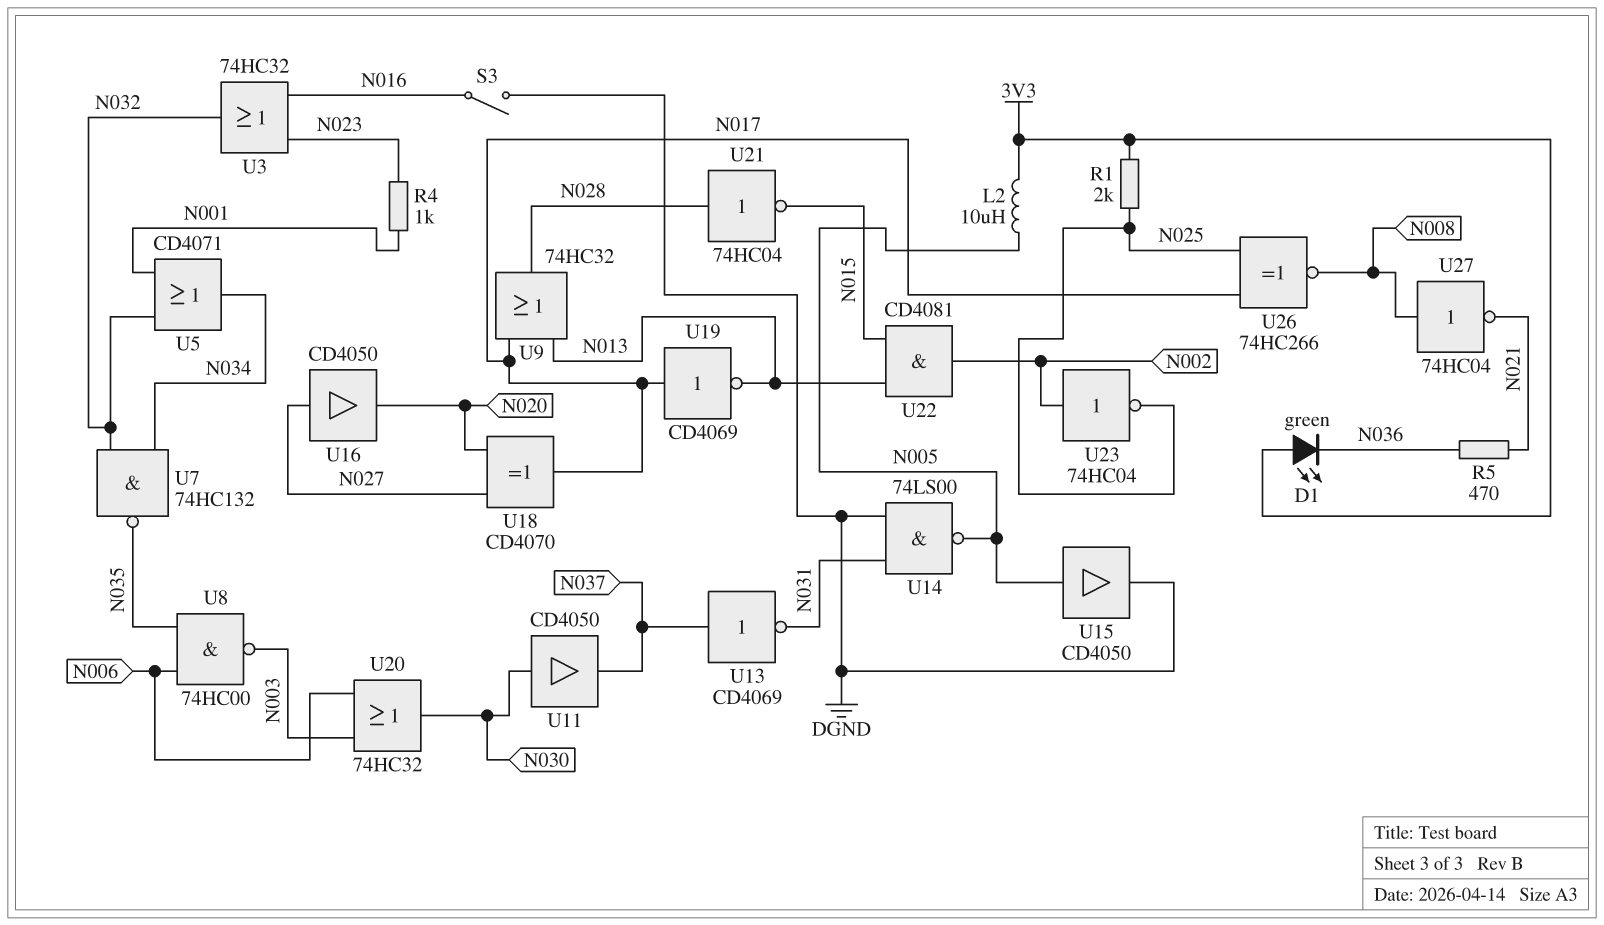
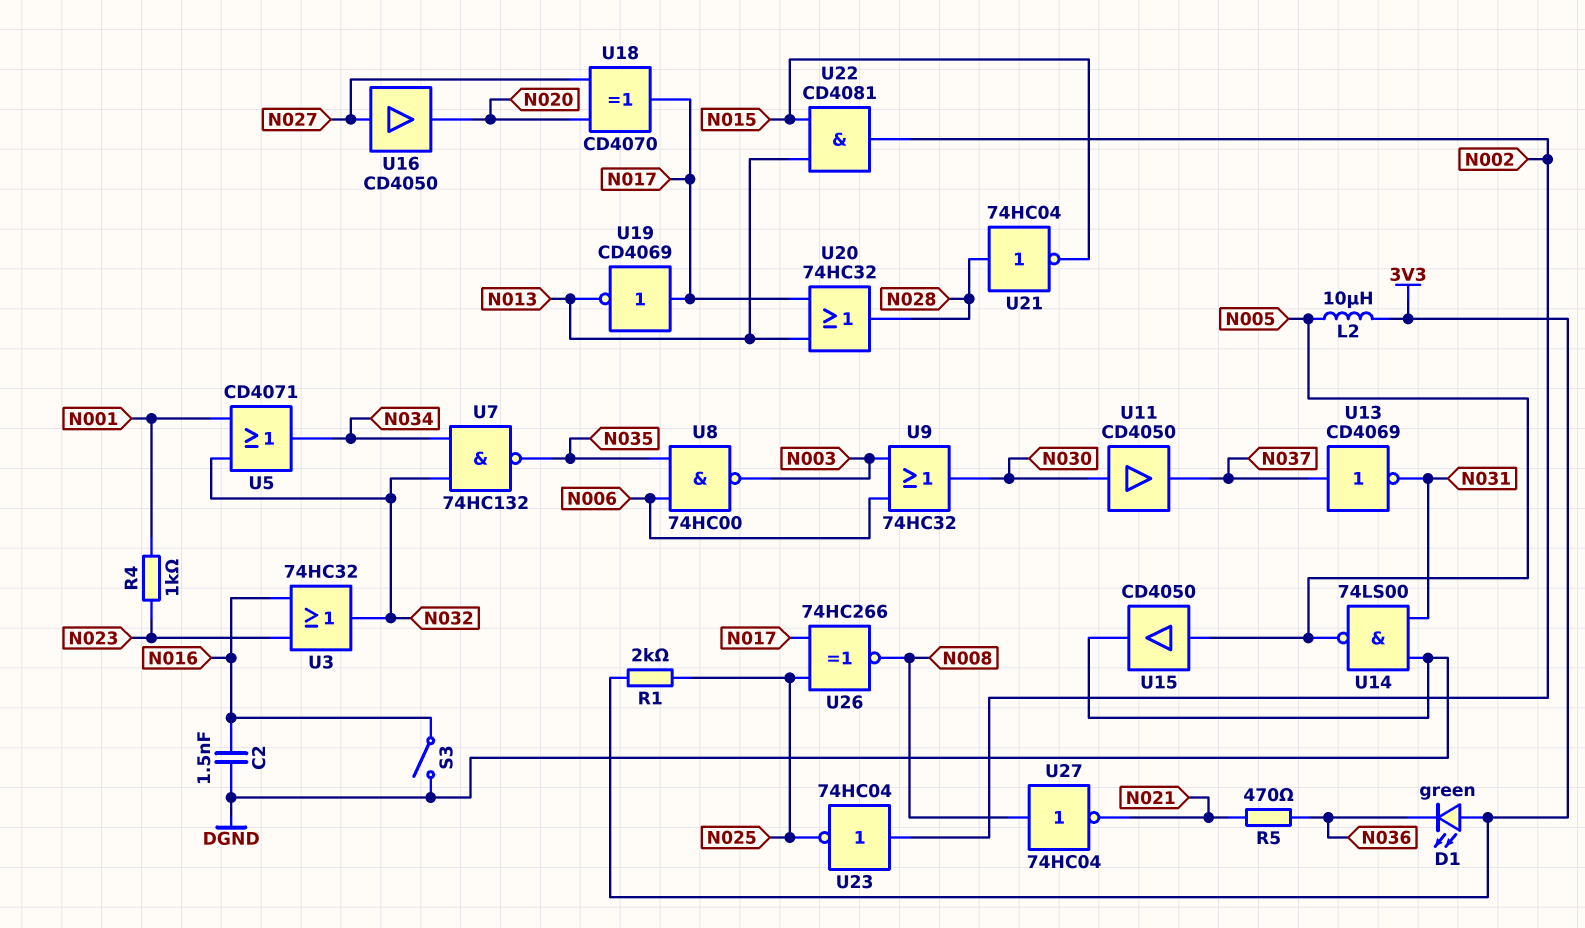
C2: none -> 1.5nF (DGND, N016)
U9: OR 74HC32 (in N013, in N017, out N028) -> OR 74HC32 (in N003, in N006, out N030)
U20: OR 74HC32 (in N003, in N006, out N030) -> OR 74HC32 (in N013, in N017, out N028)

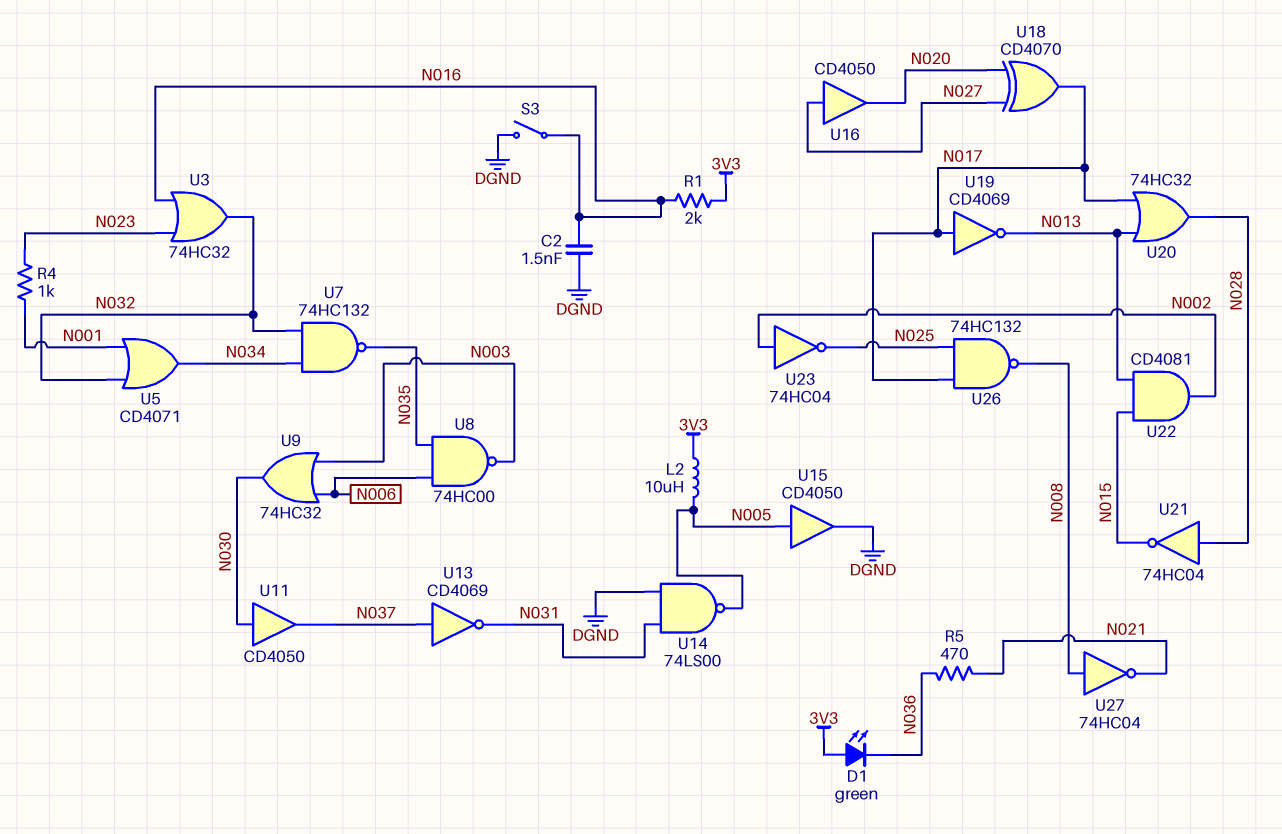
R1: 2k (3V3, N025) -> 2k (3V3, N016)
U26: XNOR 74HC266 (in N017, in N025, out N008) -> NAND 74HC132 (in N017, in N025, out N008)

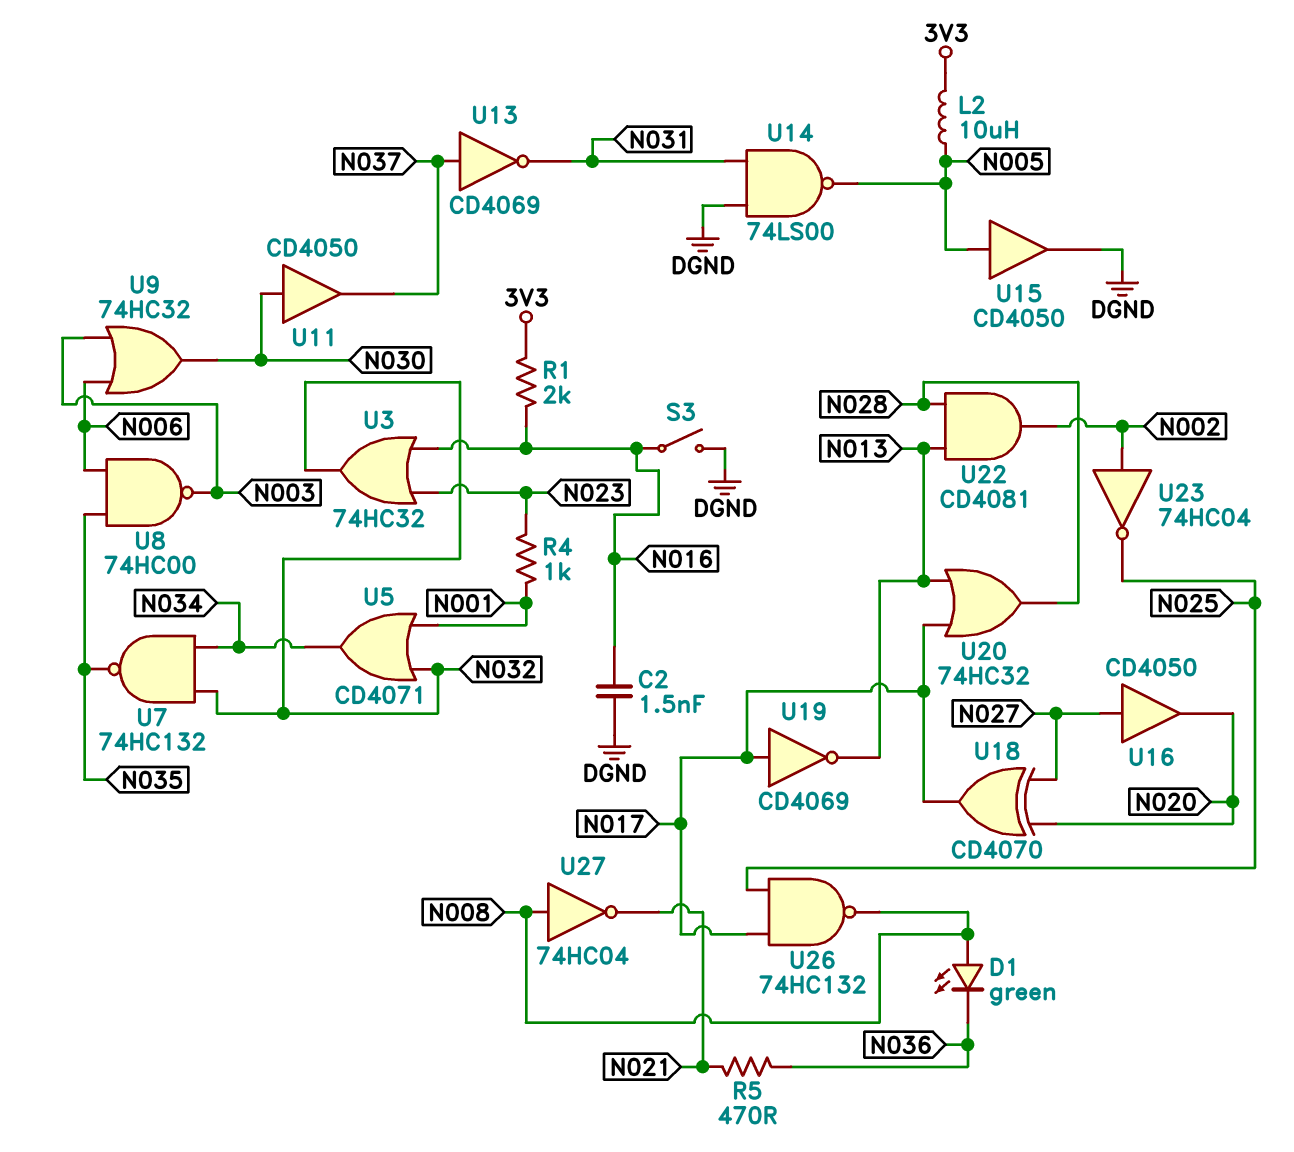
D1: LED green (A 3V3, K N036) -> LED green (A N008, K N036)
U21: NOT 74HC04 (in N028, out N015) -> none
U22: AND CD4081 (in N013, in N015, out N002) -> AND CD4081 (in N013, in N028, out N002)

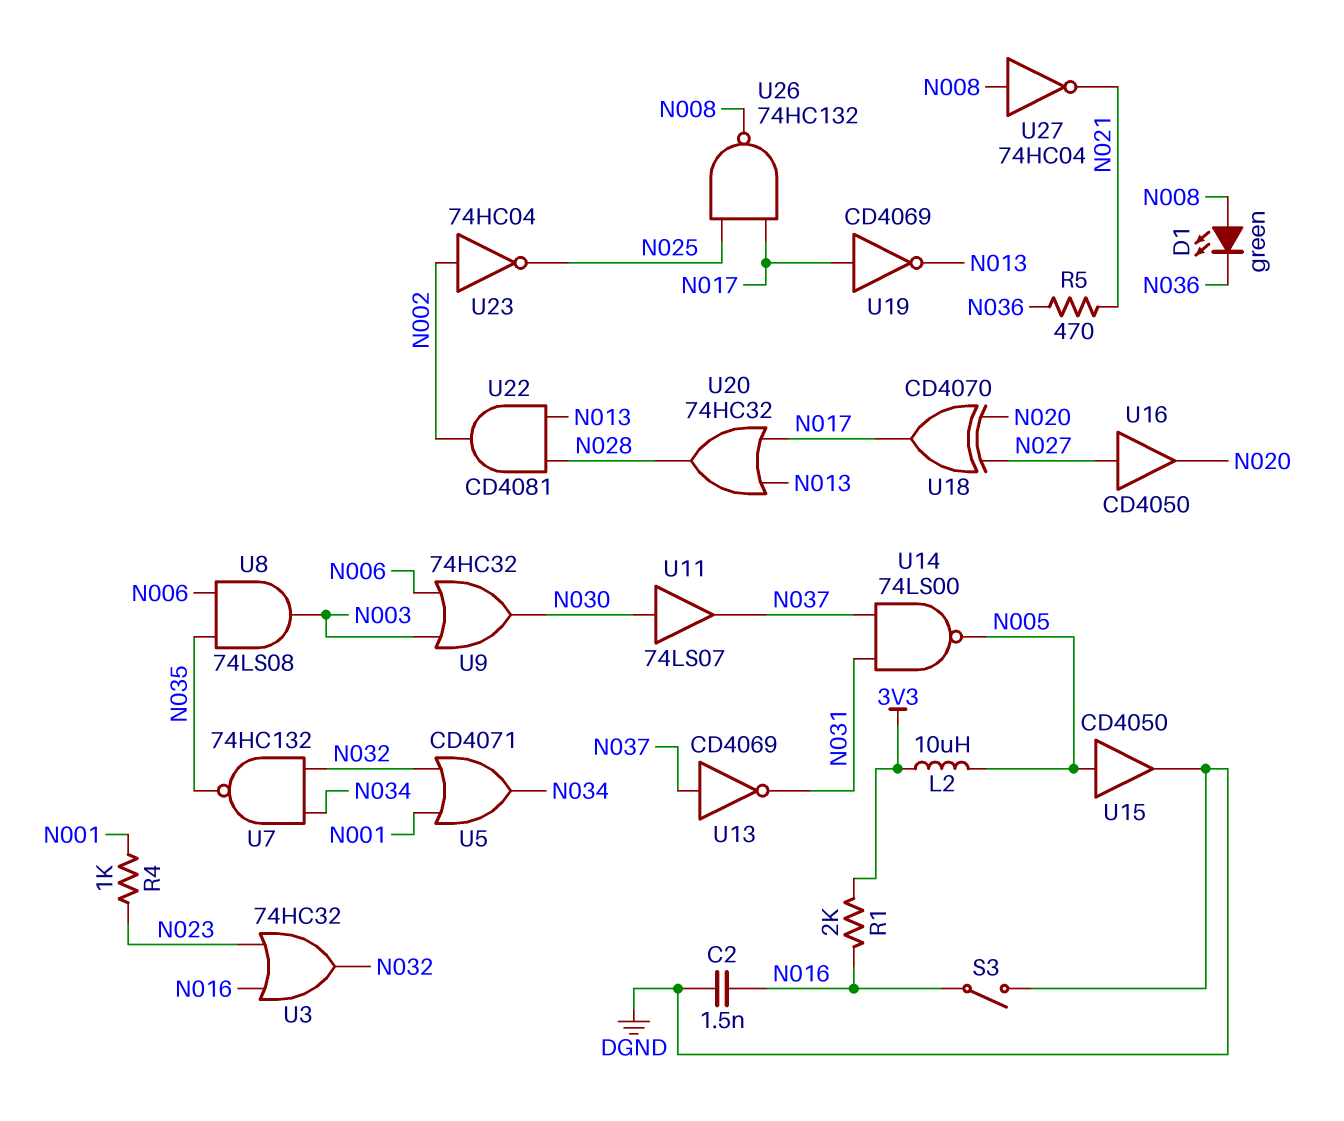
U8: NAND 74HC00 (in N006, in N035, out N003) -> AND 74LS08 (in N006, in N035, out N003)
U11: buffer CD4050 (in N030, out N037) -> buffer 74LS07 (in N030, out N037)
U14: NAND 74LS00 (in DGND, in N031, out N005) -> NAND 74LS00 (in N031, in N037, out N005)

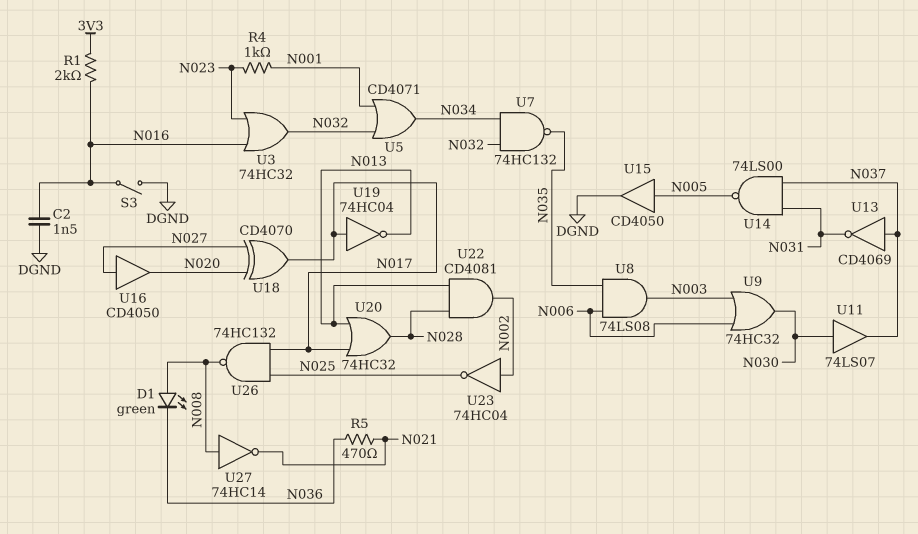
L2: 10uH (3V3, N005) -> none
U19: NOT CD4069 (in N017, out N013) -> NOT 74HC04 (in N017, out N013)
U27: NOT 74HC04 (in N008, out N021) -> NOT 74HC14 (in N008, out N021)

